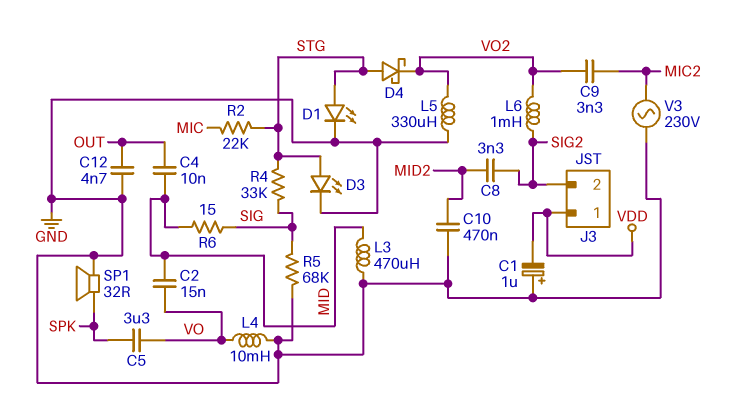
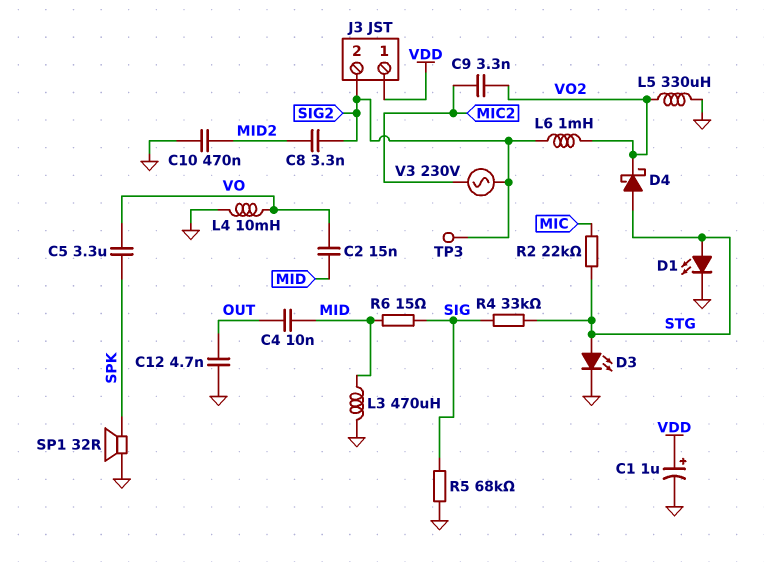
C1: 1uF (plus GND, minus VDD) -> 1uF (plus VDD, minus GND)
TP3: none -> test point (SIG2)
V3: AC 230V (GND, MIC2) -> AC 230V (MIC2, SIG2)

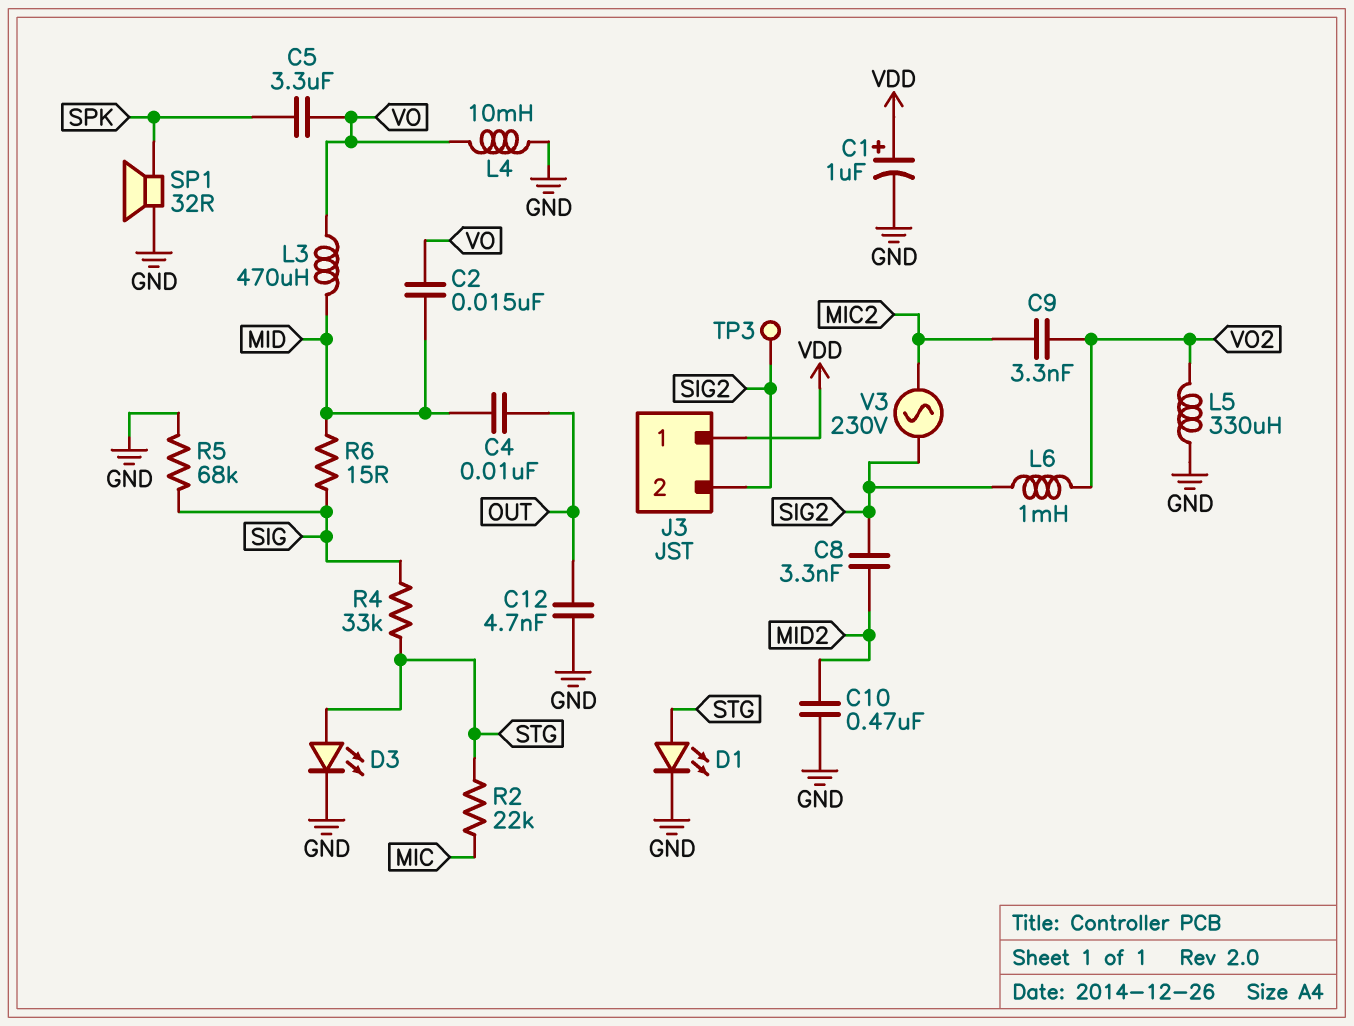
D4: schottky (A STG, K VO2) -> none
L3: 470uH (GND, MID) -> 470uH (MID, VO)

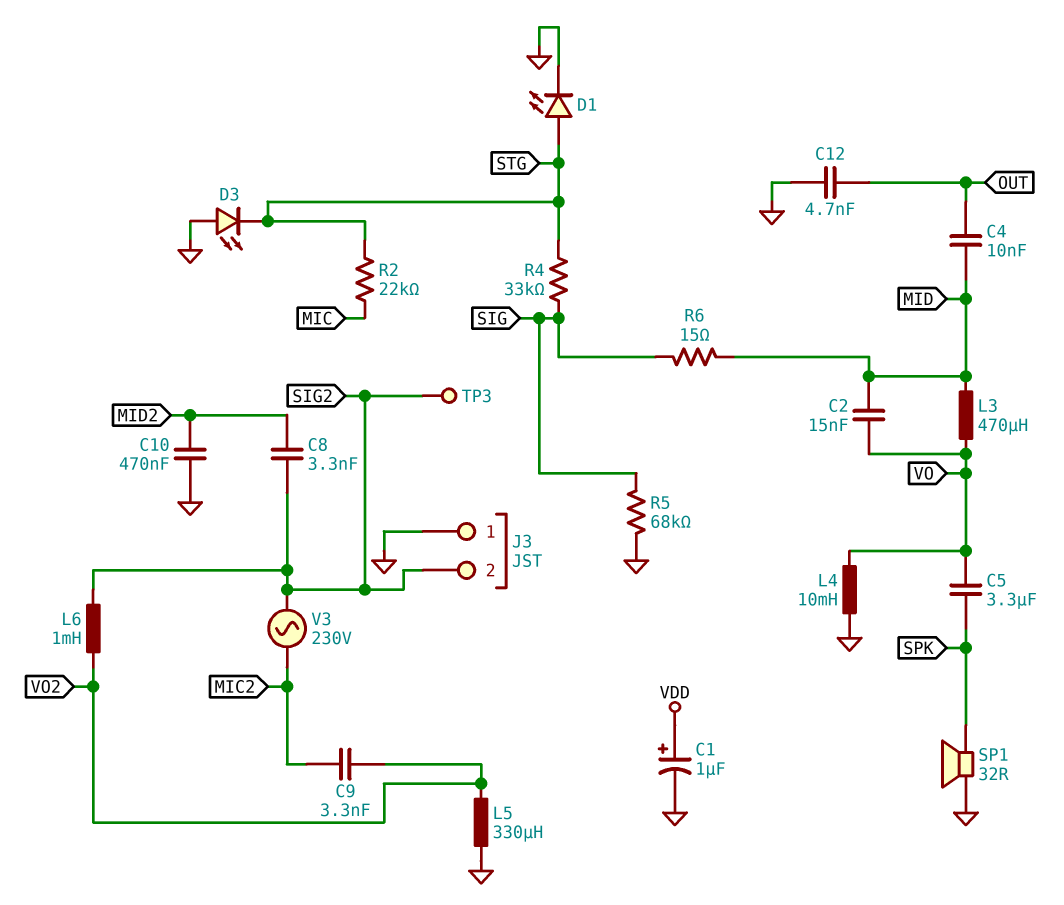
D3: LED (A STG, K GND) -> LED (A GND, K STG)
J3 pin 1: VDD -> GND

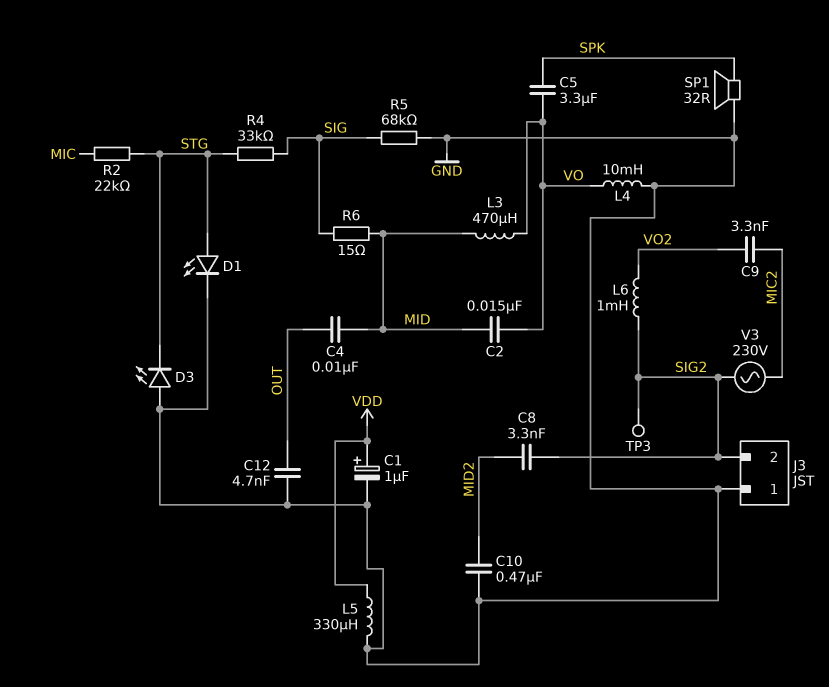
L5: 330uH (GND, VO2) -> 330uH (GND, VDD)

